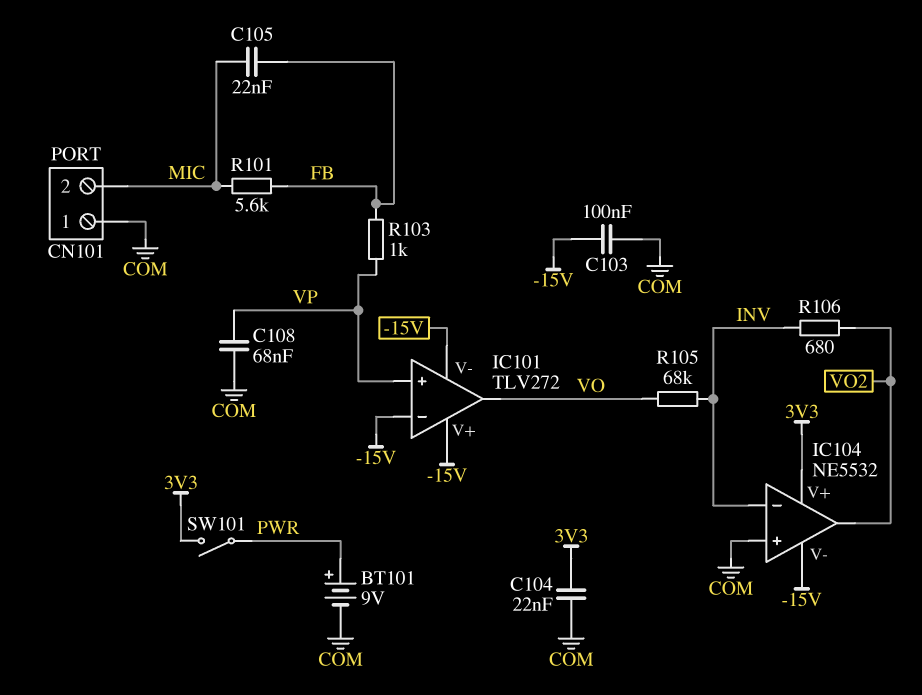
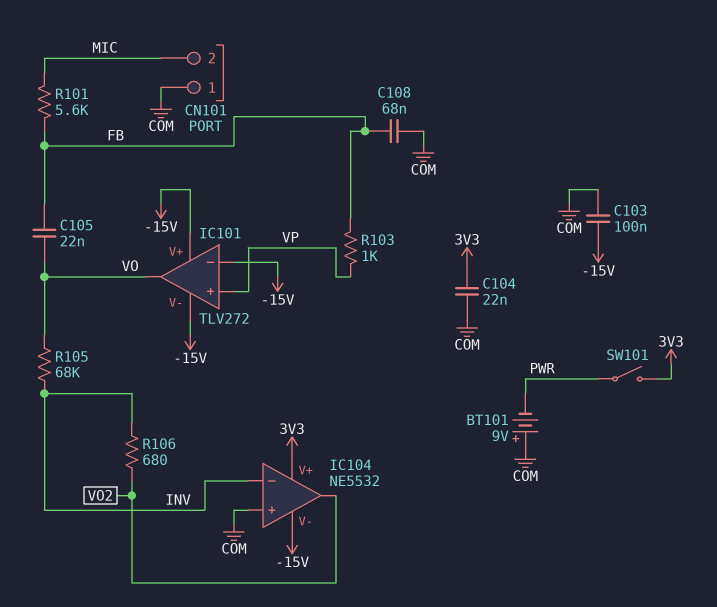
BT101: 9V (plus PWR, minus COM) -> 9V (plus COM, minus PWR)
C105: 22nF (FB, MIC) -> 22nF (FB, VO)
C108: 68nF (COM, VP) -> 68nF (COM, FB)

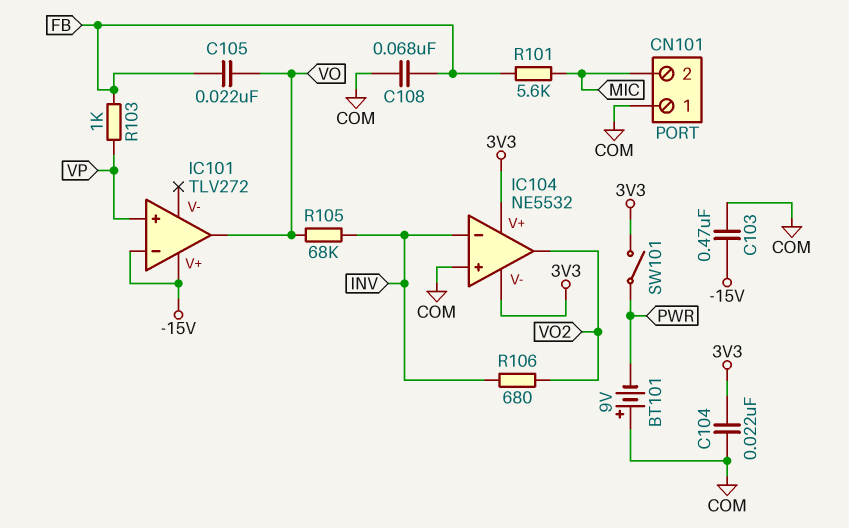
C103: 100nF (-15V, COM) -> 470nF (-15V, COM)
IC101 pin V-: -15V -> none
IC104 pin V-: -15V -> 3V3

